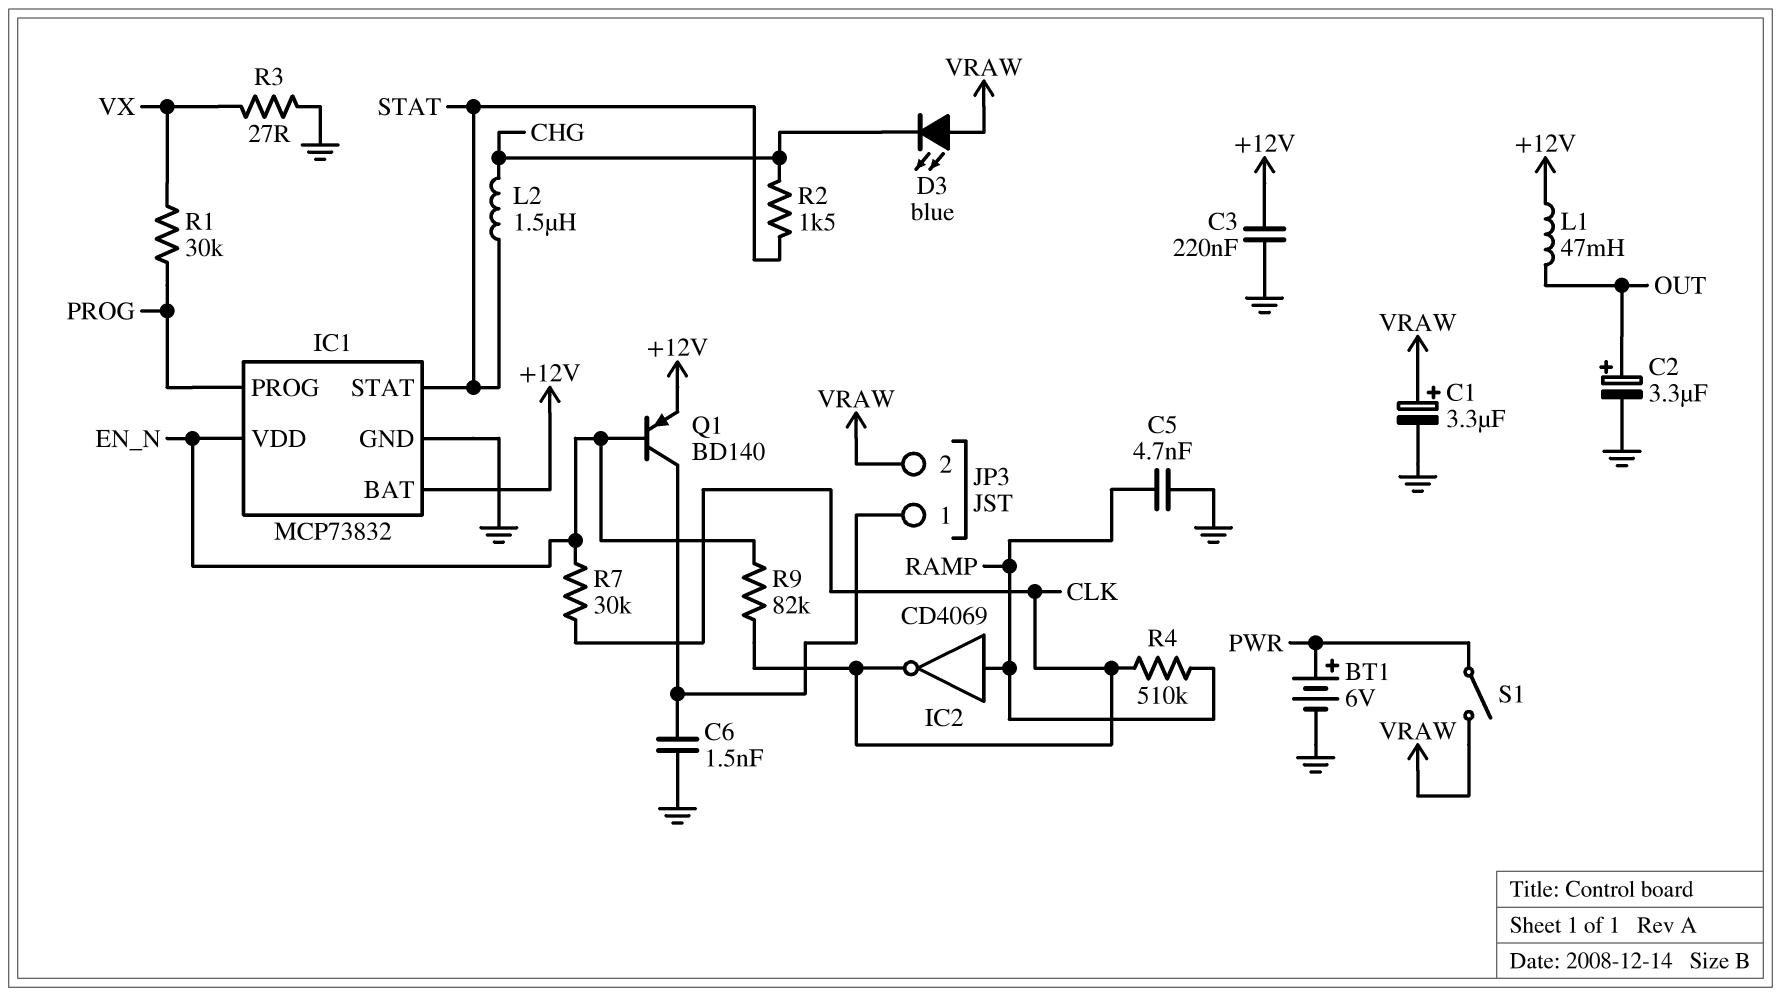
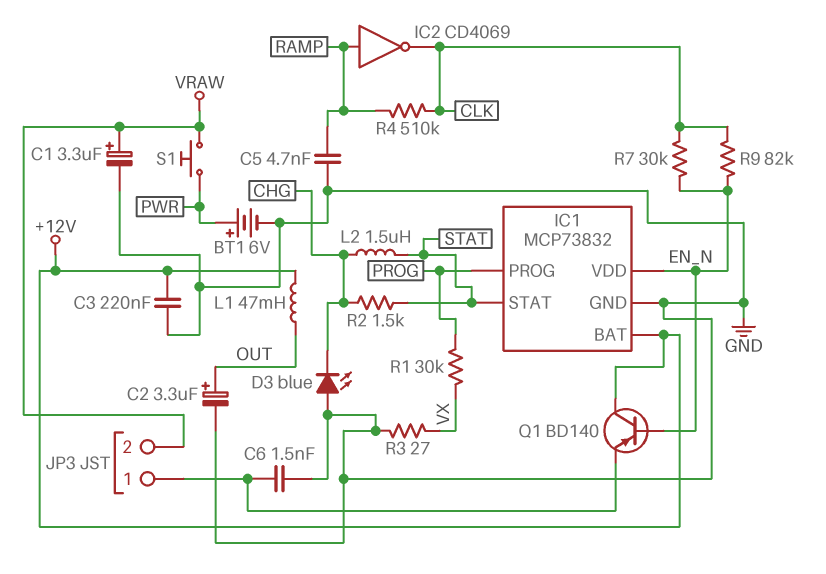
D3: LED blue (A VRAW, K CHG) -> LED blue (A GND, K CHG)
Q1: PNP BD140 (B EN_N, C JP3/1, E +12V) -> PNP BD140 (B EN_N, C +12V, E JP3/1)
S1: switch (PWR, VRAW) -> button (PWR, VRAW)

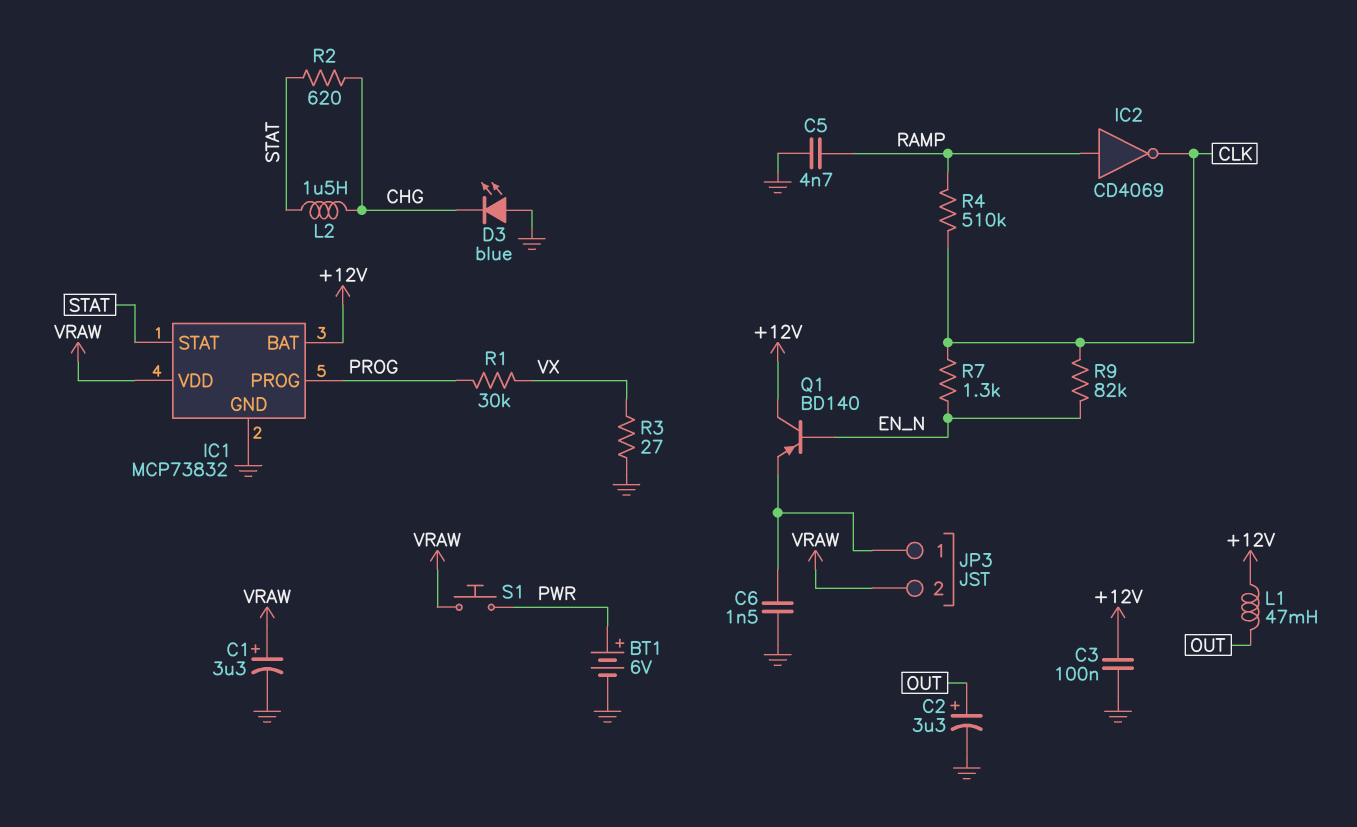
C3: 220nF (+12V, GND) -> 100nF (+12V, GND)
IC1 pin VDD: EN_N -> VRAW
R2: 1.5k (CHG, STAT) -> 620 (CHG, STAT)
R7: 30k (CLK, EN_N) -> 1.3k (CLK, EN_N)

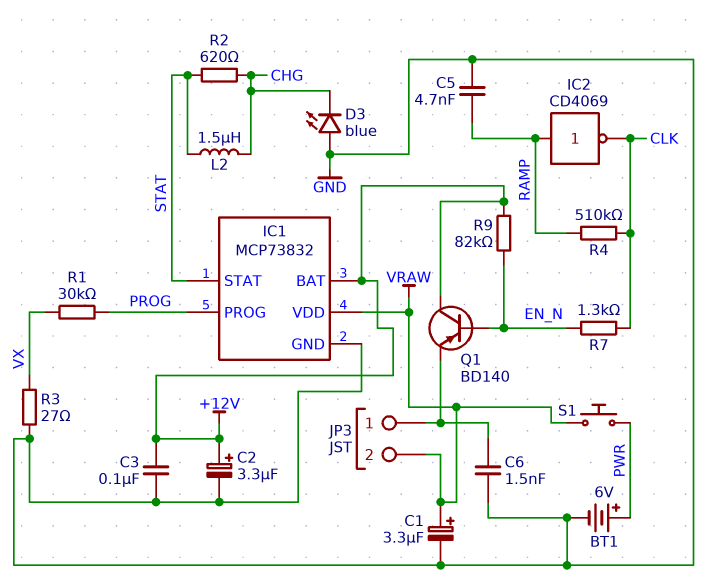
C2: 3.3uF (plus OUT, minus GND) -> 3.3uF (plus +12V, minus GND)
L1: 47mH (+12V, OUT) -> none
R9: 82k (CLK, EN_N) -> 82k (+12V, EN_N)

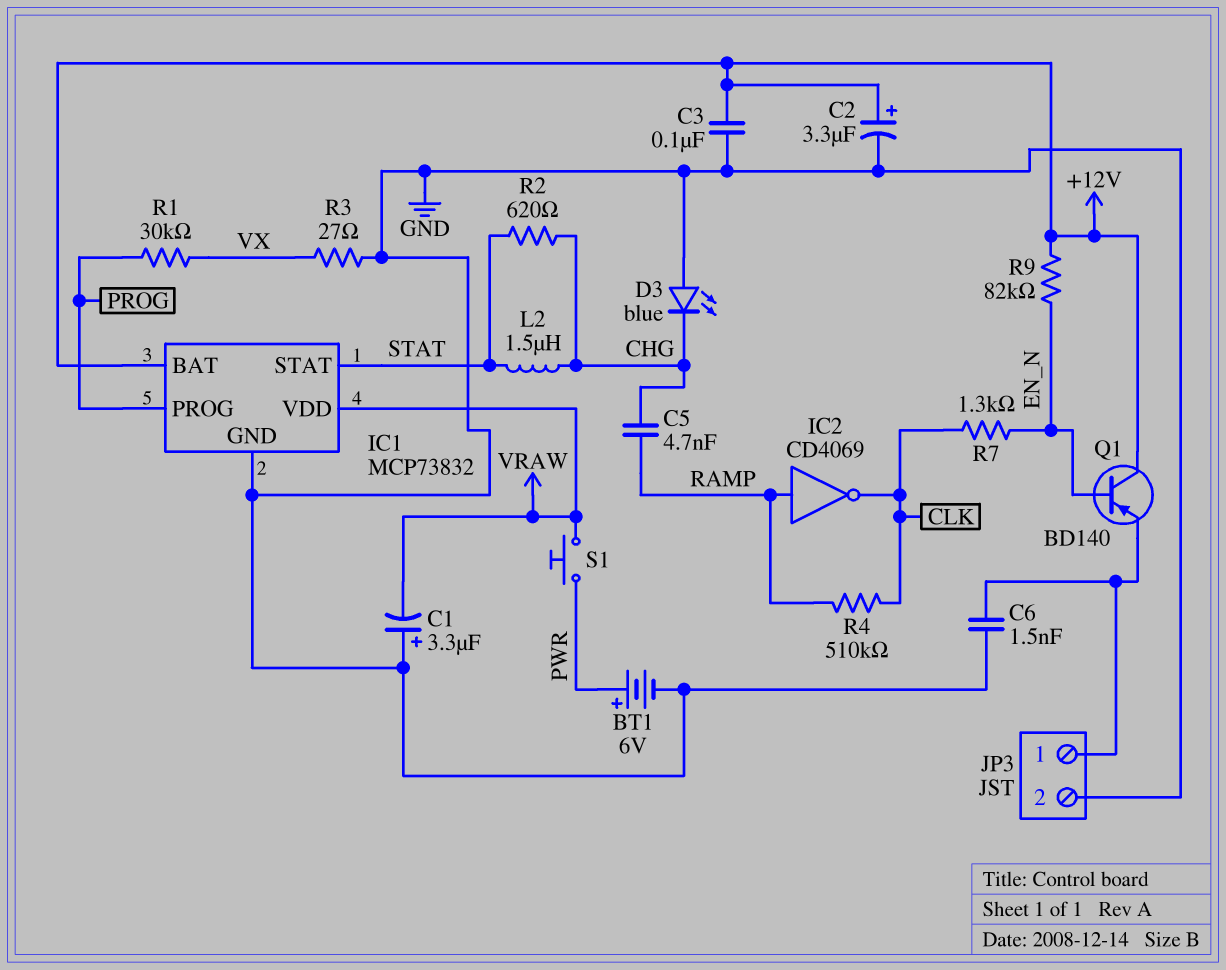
C1: 3.3uF (plus VRAW, minus GND) -> 3.3uF (plus GND, minus VRAW)
C5: 4.7nF (GND, RAMP) -> 4.7nF (CHG, RAMP)
JP3 pin 2: VRAW -> GND

